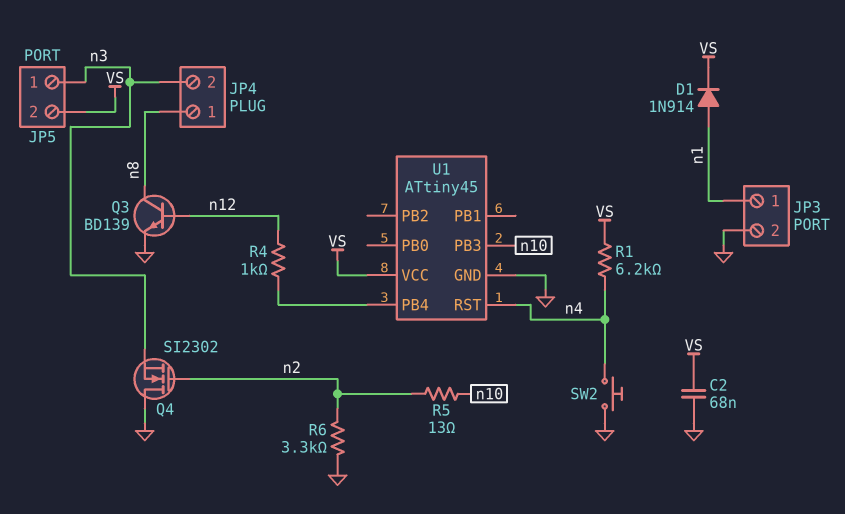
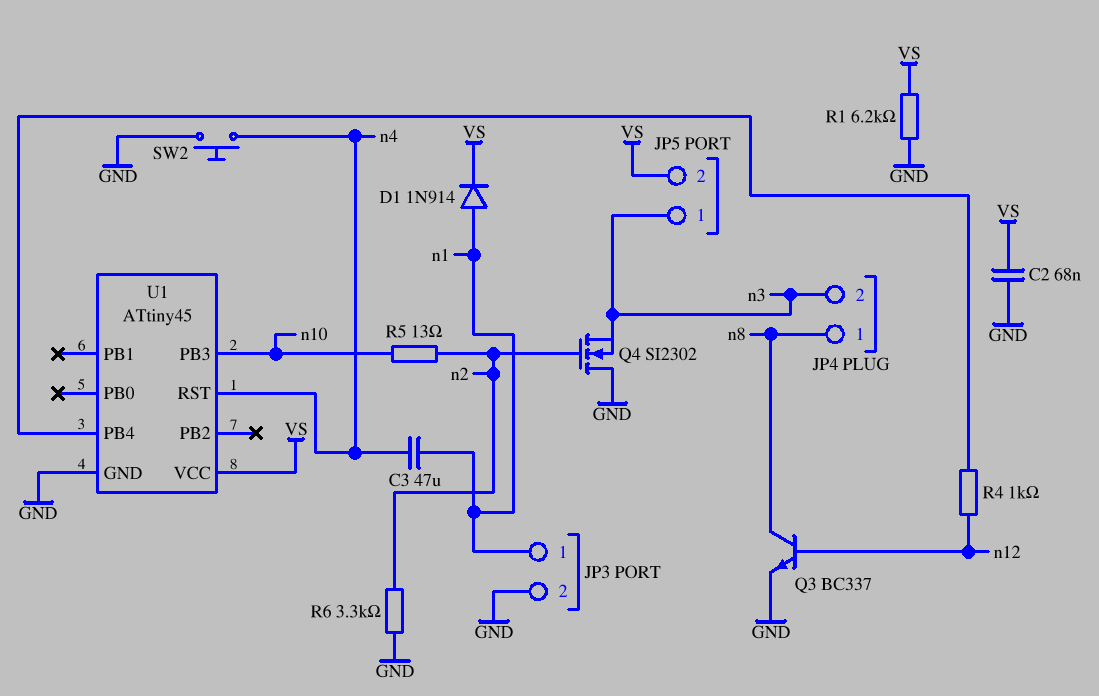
C3: none -> 47uF (n1, n4)
Q3: NPN BD139 (B n12, C n8, E GND) -> NPN BC337 (B n12, C n8, E GND)
R1: 6.2k (VS, n4) -> 6.2k (GND, VS)

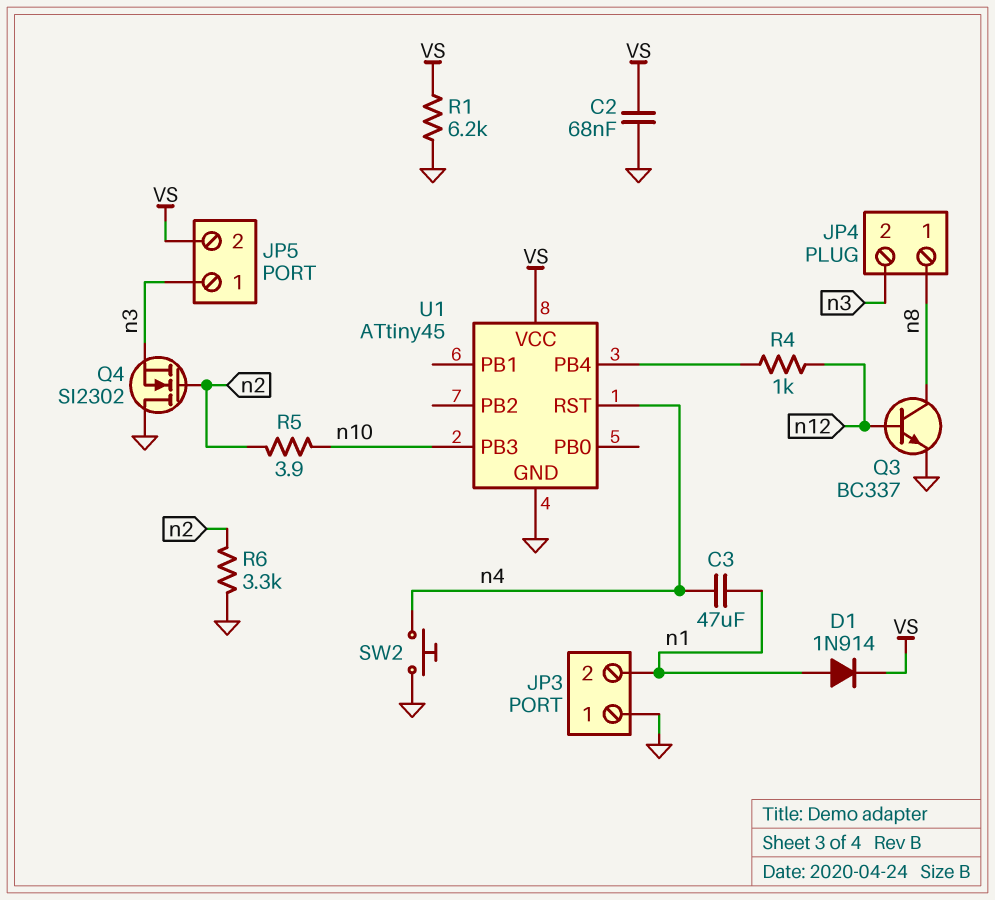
JP3 pin 1: n1 -> GND
JP3 pin 2: GND -> n1
R5: 13 (n2, n10) -> 3.9 (n2, n10)

